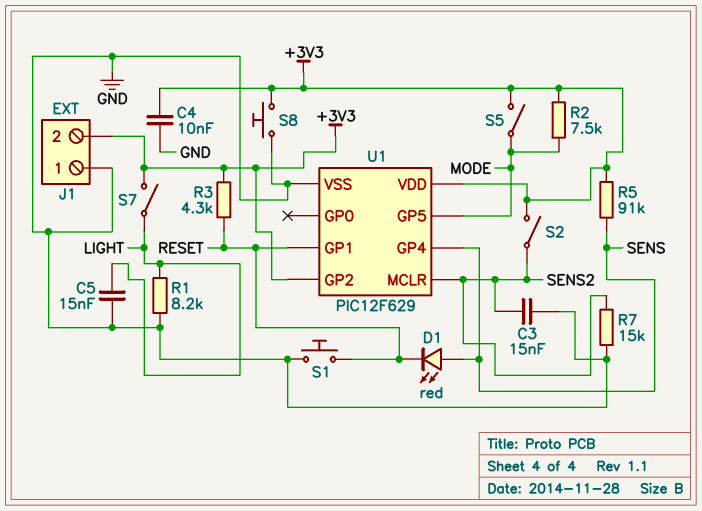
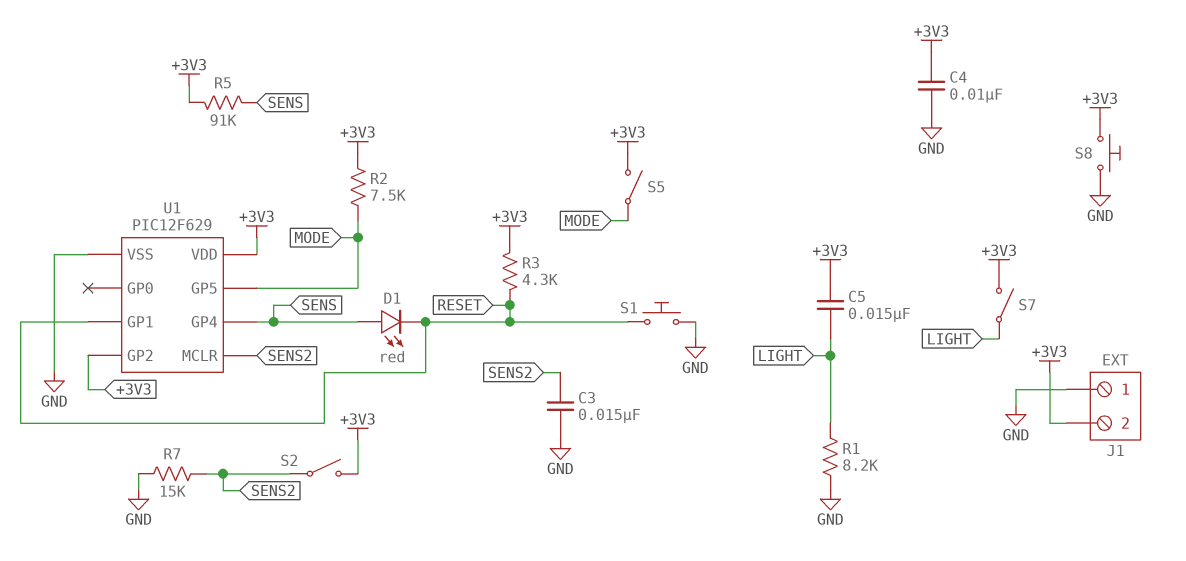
C5: 15nF (GND, LIGHT) -> 15nF (+3V3, LIGHT)

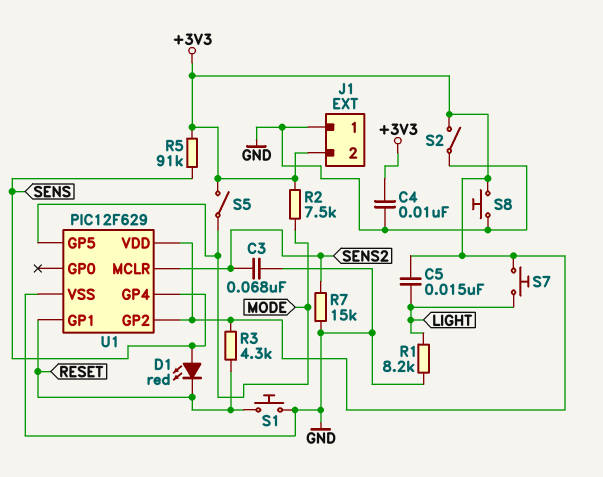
C3: 15nF (GND, SENS2) -> 68nF (GND, SENS2)
S2: switch (+3V3, SENS2) -> switch (+3V3, GND)
S7: switch (+3V3, LIGHT) -> button (+3V3, LIGHT)

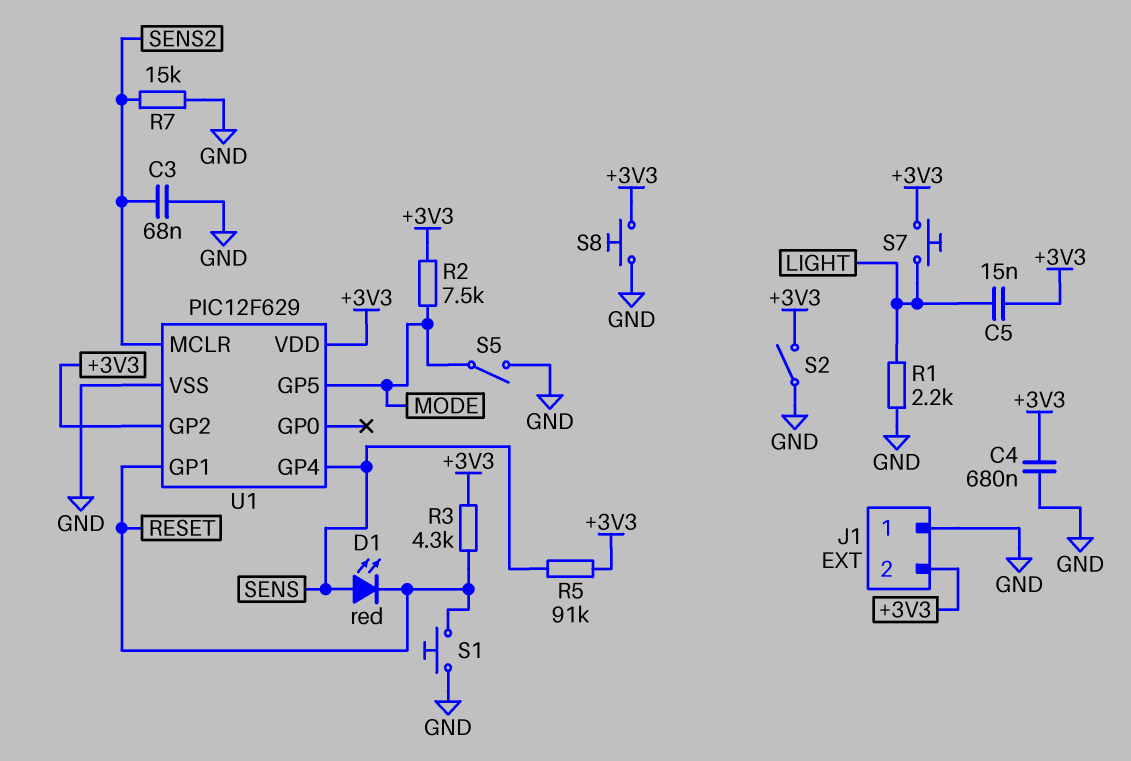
C4: 10nF (+3V3, GND) -> 680nF (+3V3, GND)
R1: 8.2k (GND, LIGHT) -> 2.2k (GND, LIGHT)
S5: switch (+3V3, MODE) -> switch (GND, MODE)

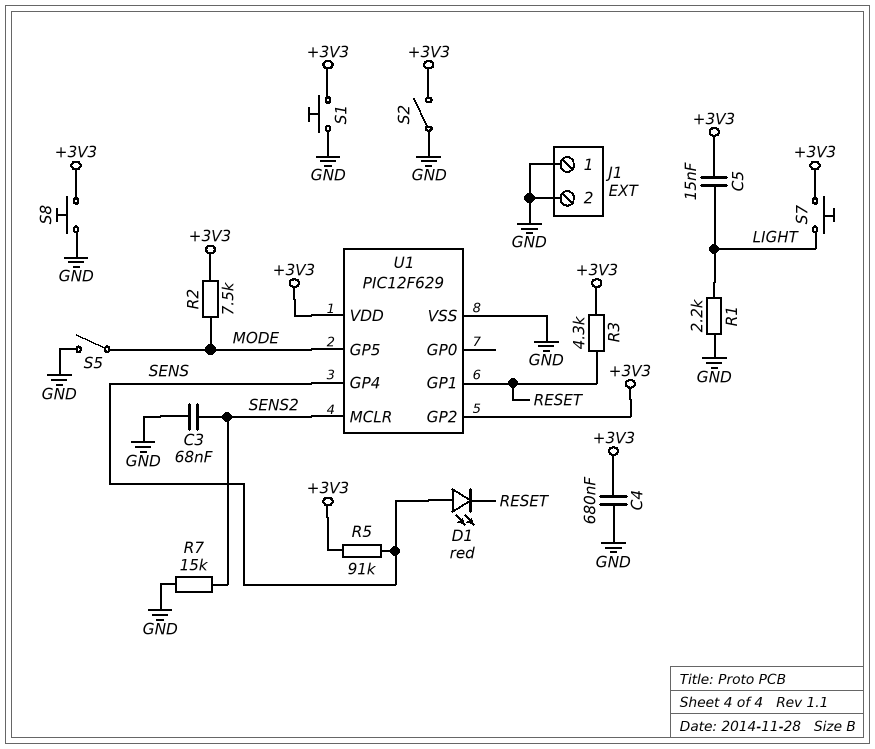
J1 pin 2: +3V3 -> GND
S1: button (GND, RESET) -> button (+3V3, GND)

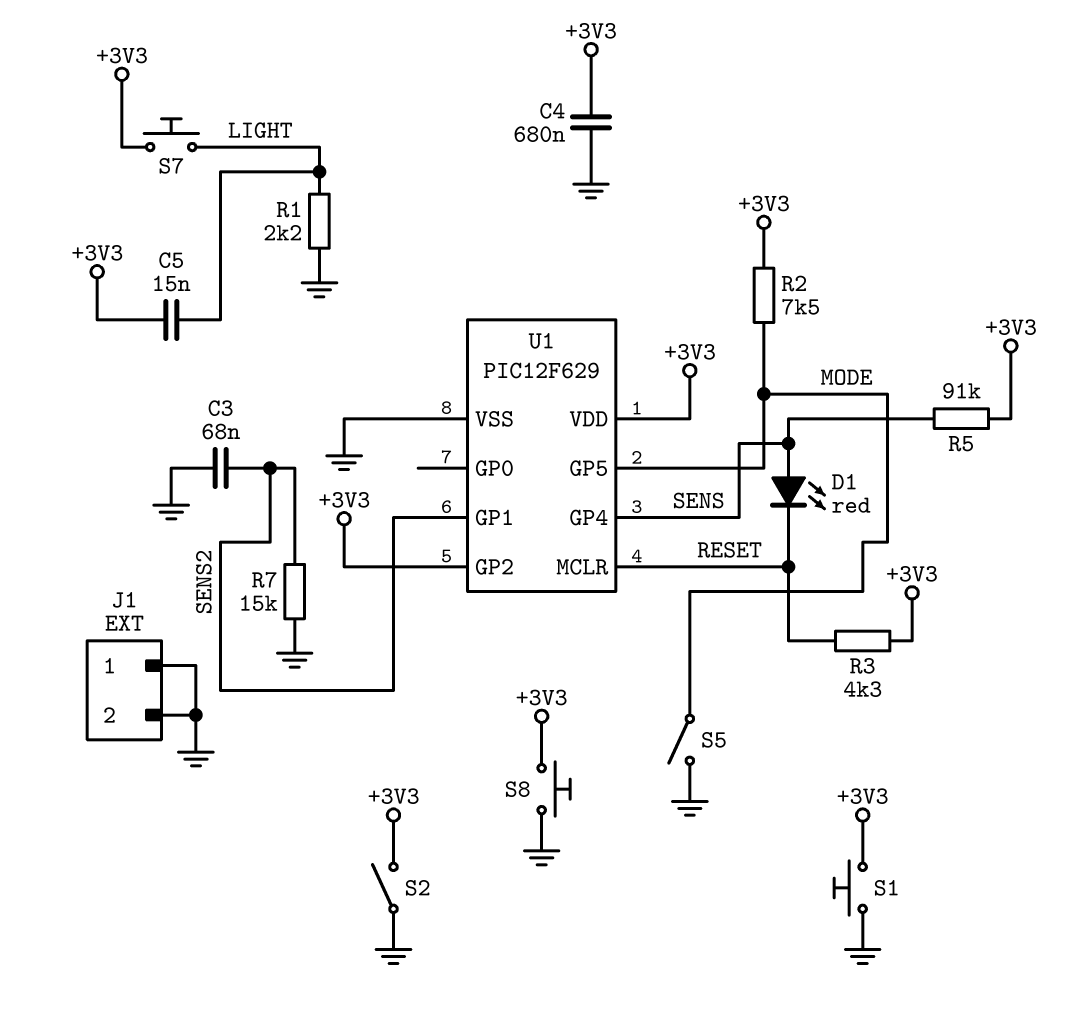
U1 pin GP1: RESET -> SENS2
U1 pin MCLR: SENS2 -> RESET

